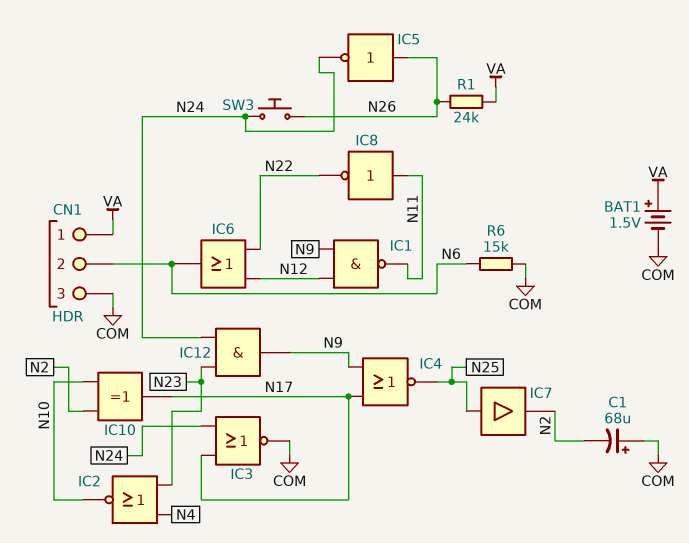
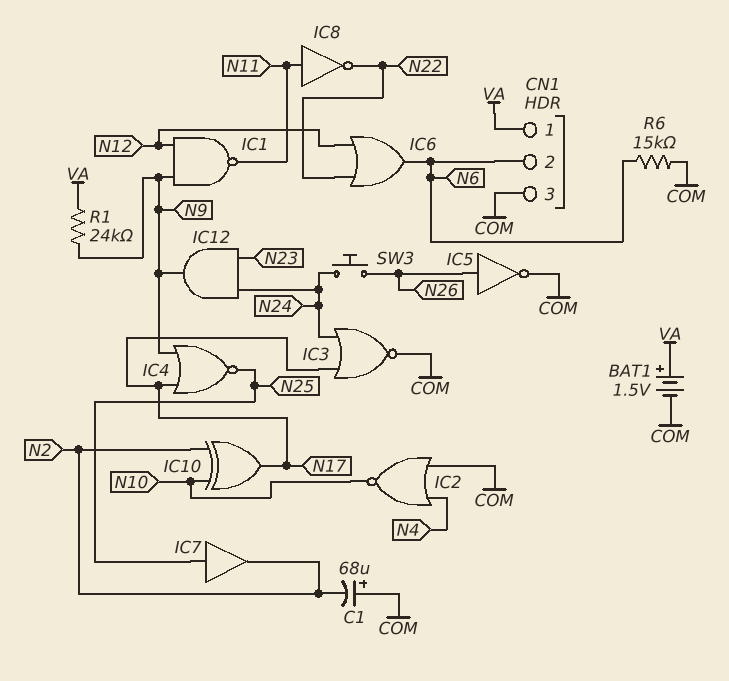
IC2: NOR (in N4, in N23, out N10) -> NOR (in COM, in N4, out N10)
IC5: NOT (in N26, out N24) -> NOT (in N26, out COM)
R1: 24k (N26, VA) -> 24k (N9, VA)

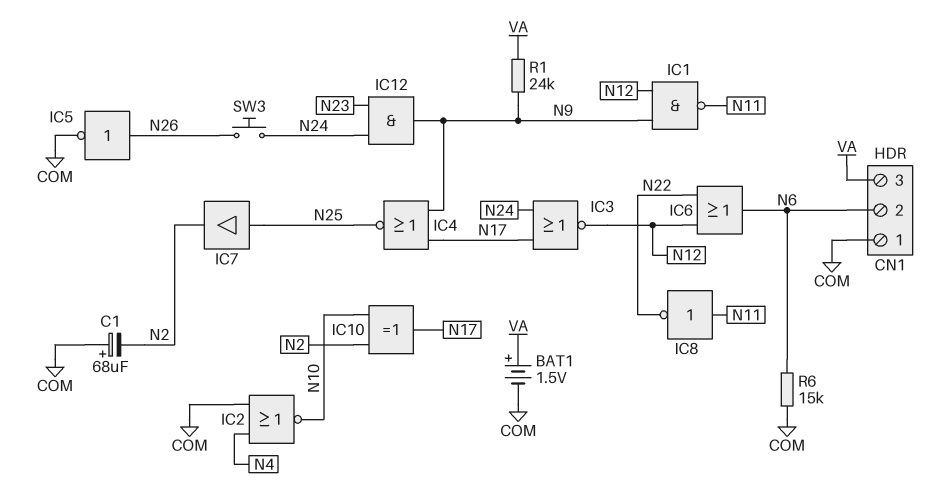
CN1 pin 1: VA -> COM
CN1 pin 3: COM -> VA
IC3: NOR (in N17, in N24, out COM) -> NOR (in N17, in N24, out N12)

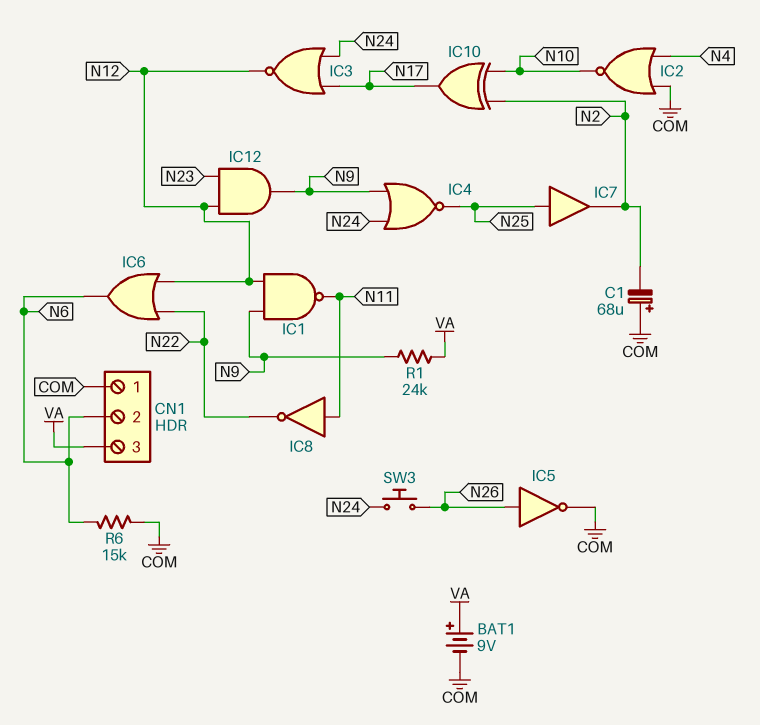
BAT1: 1.5V (plus VA, minus COM) -> 9V (plus VA, minus COM)
IC4: NOR (in N9, in N17, out N25) -> NOR (in N9, in N24, out N25)
IC12: AND (in N23, in N24, out N9) -> AND (in N12, in N23, out N9)

